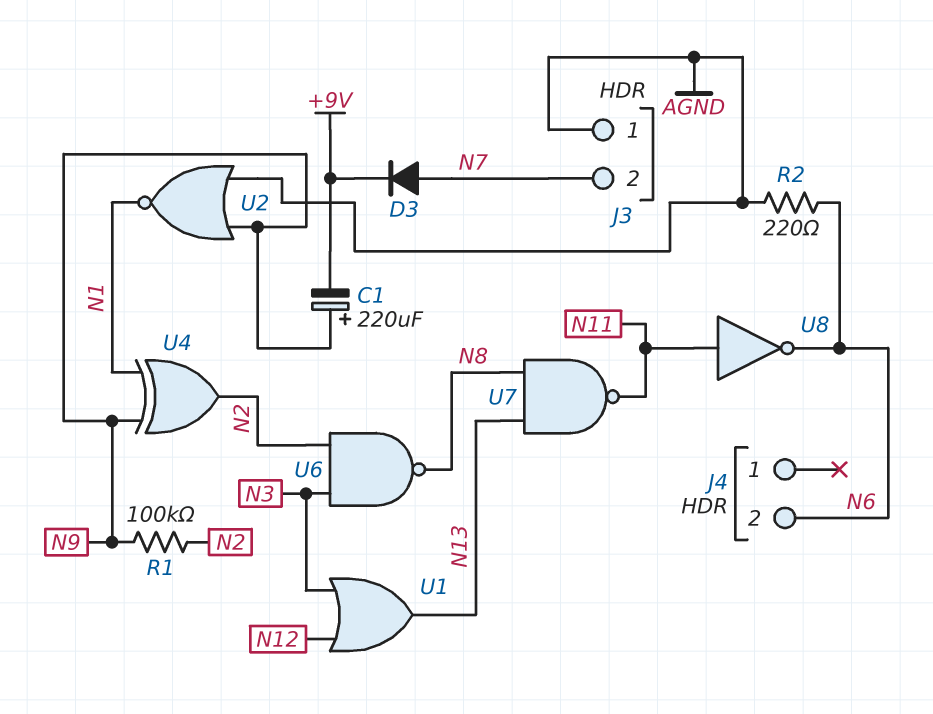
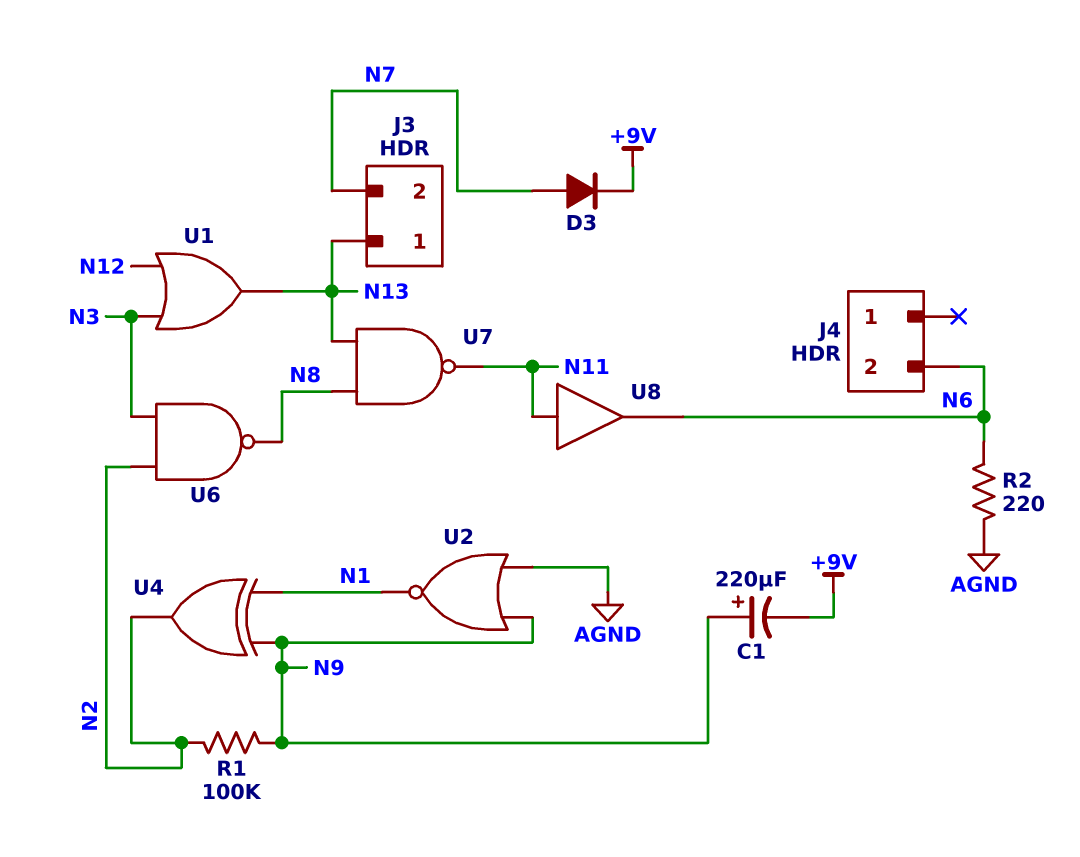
J3 pin 1: AGND -> N13
U8: NOT (in N11, out N6) -> buffer (in N11, out N6)

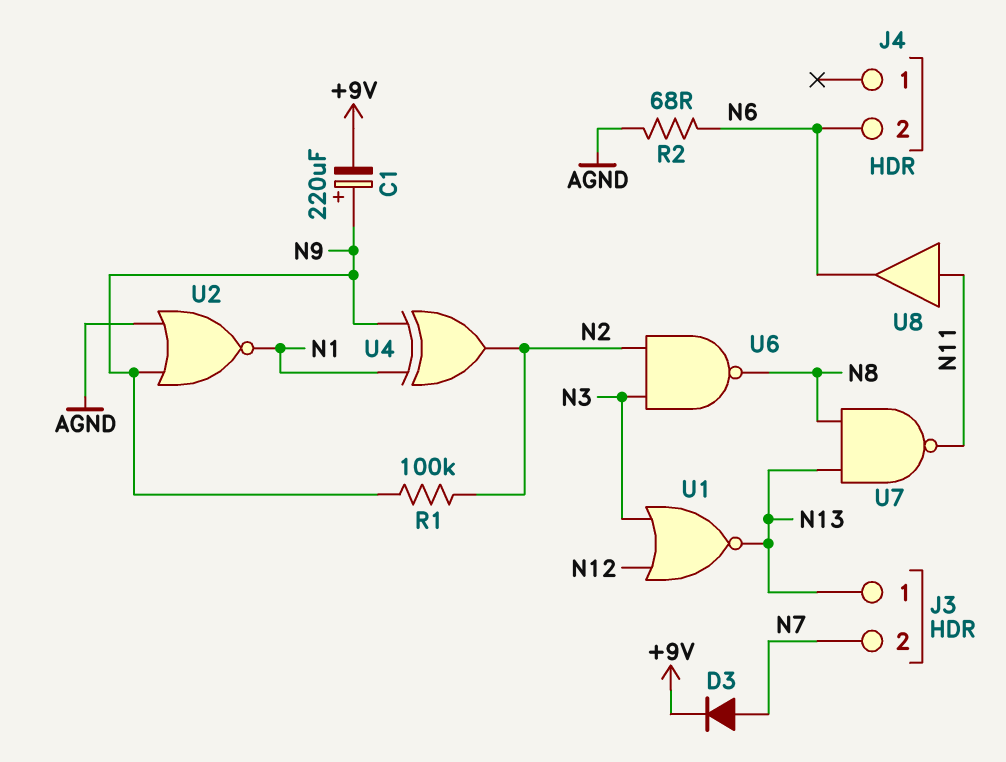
R2: 220 (AGND, N6) -> 68 (AGND, N6)
U1: OR (in N3, in N12, out N13) -> NOR (in N3, in N12, out N13)

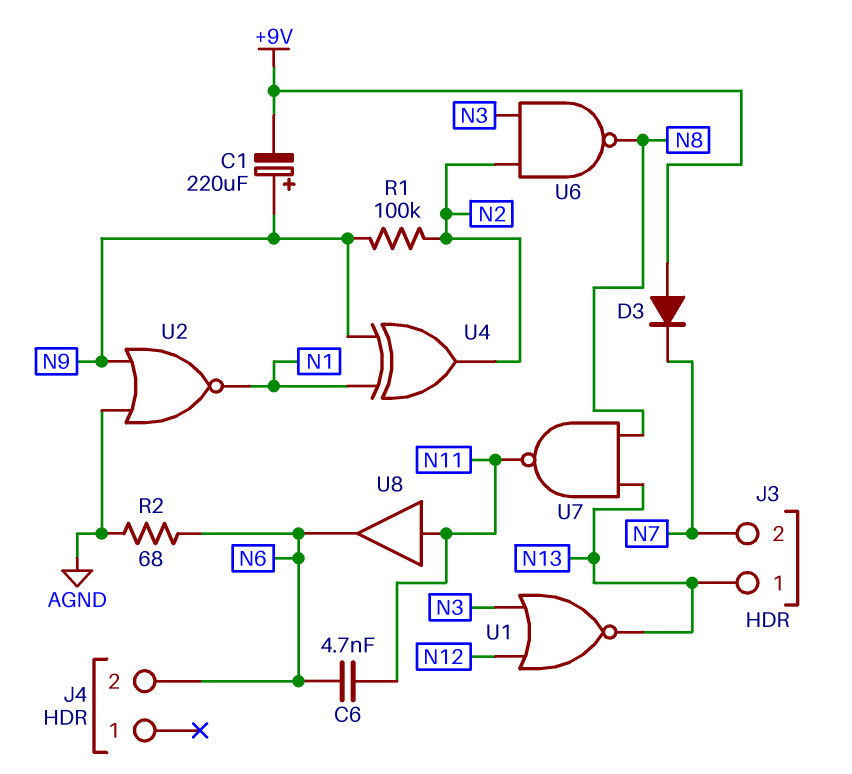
C6: none -> 4.7nF (N6, N11)
D3: diode (A N7, K +9V) -> diode (A +9V, K N7)

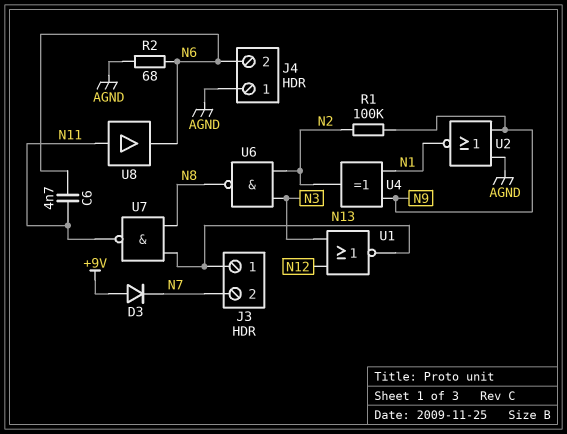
C1: 220uF (plus N9, minus +9V) -> none
J4 pin 1: none -> AGND

